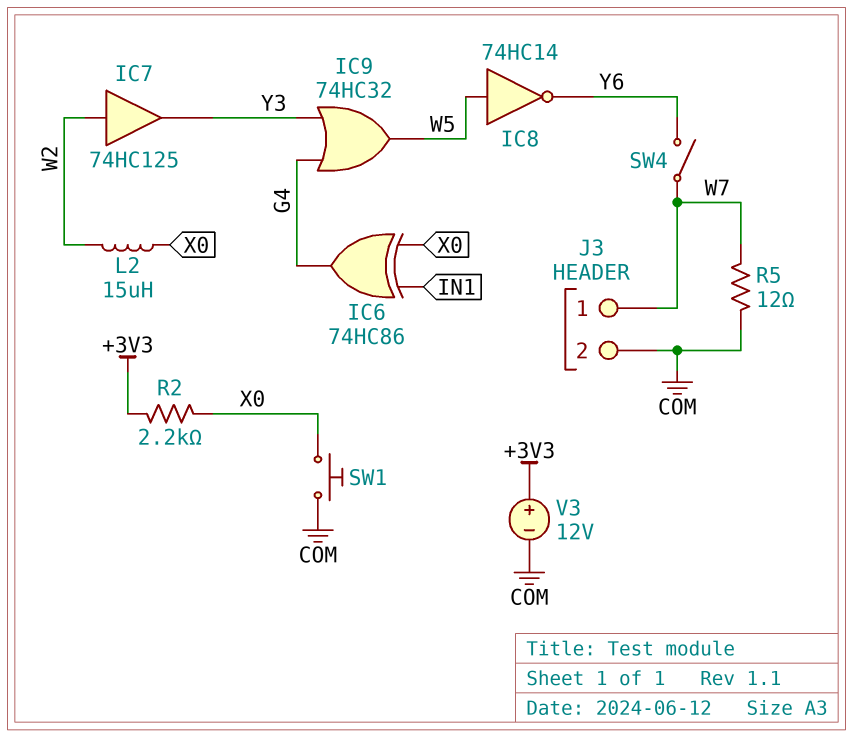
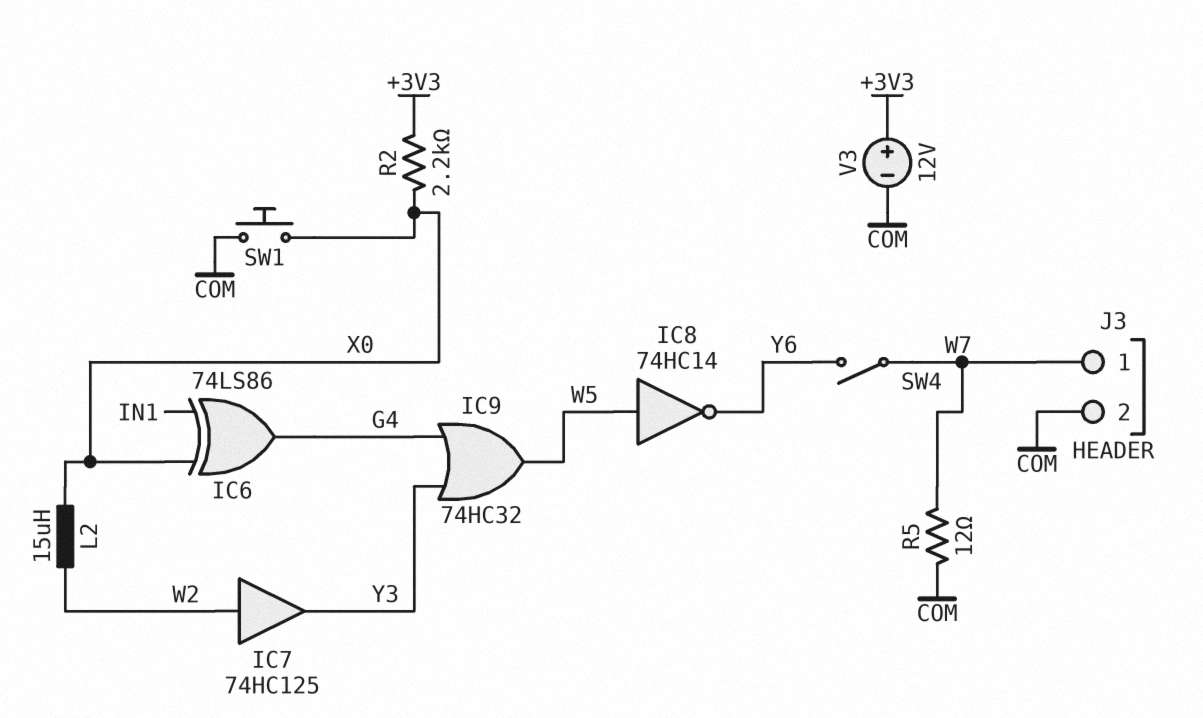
IC6: XOR 74HC86 (in IN1, in X0, out G4) -> XOR 74LS86 (in IN1, in X0, out G4)

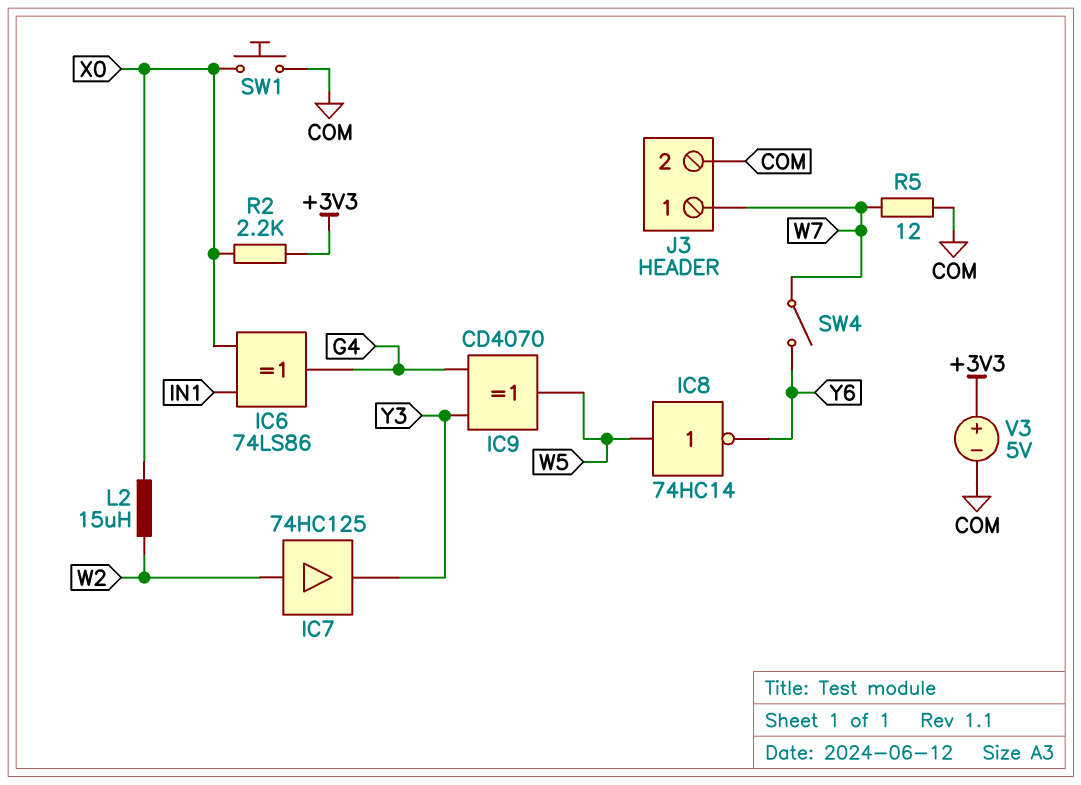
IC9: OR 74HC32 (in G4, in Y3, out W5) -> XOR CD4070 (in G4, in Y3, out W5)
V3: 12V (plus +3V3, minus COM) -> 5V (plus +3V3, minus COM)

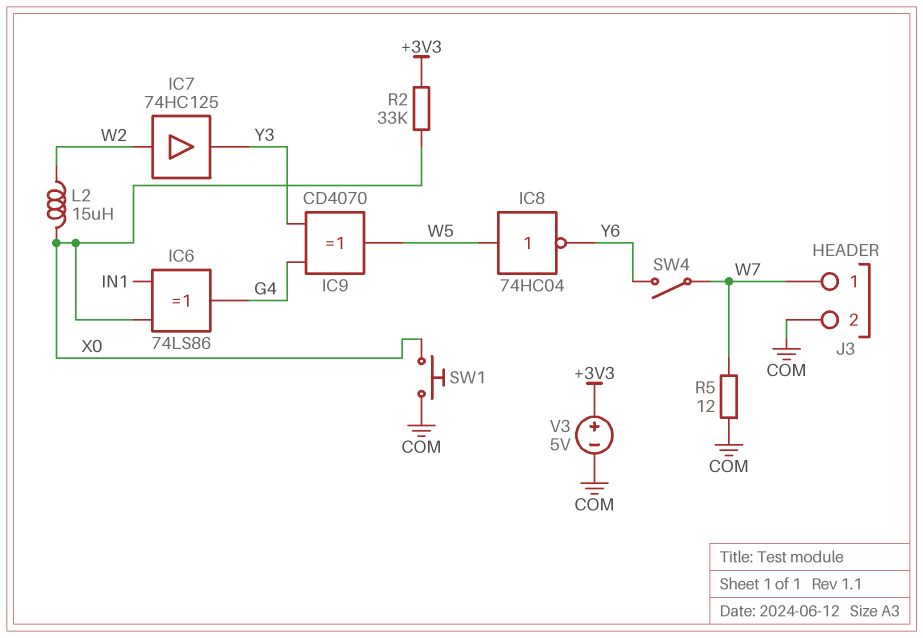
IC8: NOT 74HC14 (in W5, out Y6) -> NOT 74HC04 (in W5, out Y6)
R2: 2.2k (+3V3, X0) -> 33k (+3V3, X0)

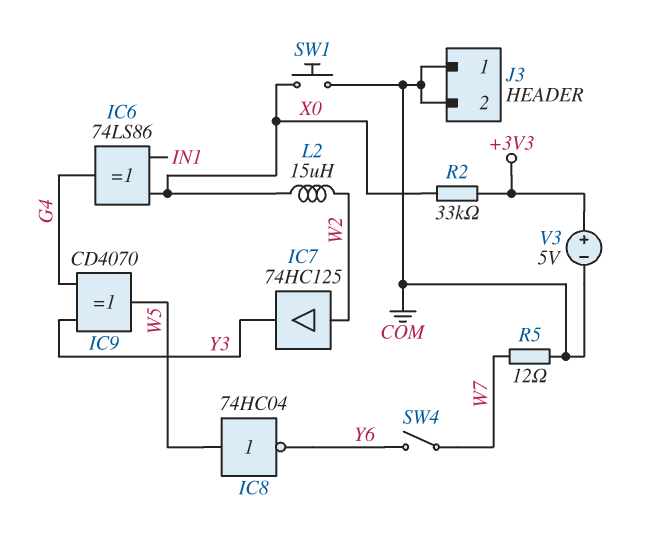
J3 pin 1: W7 -> COM

